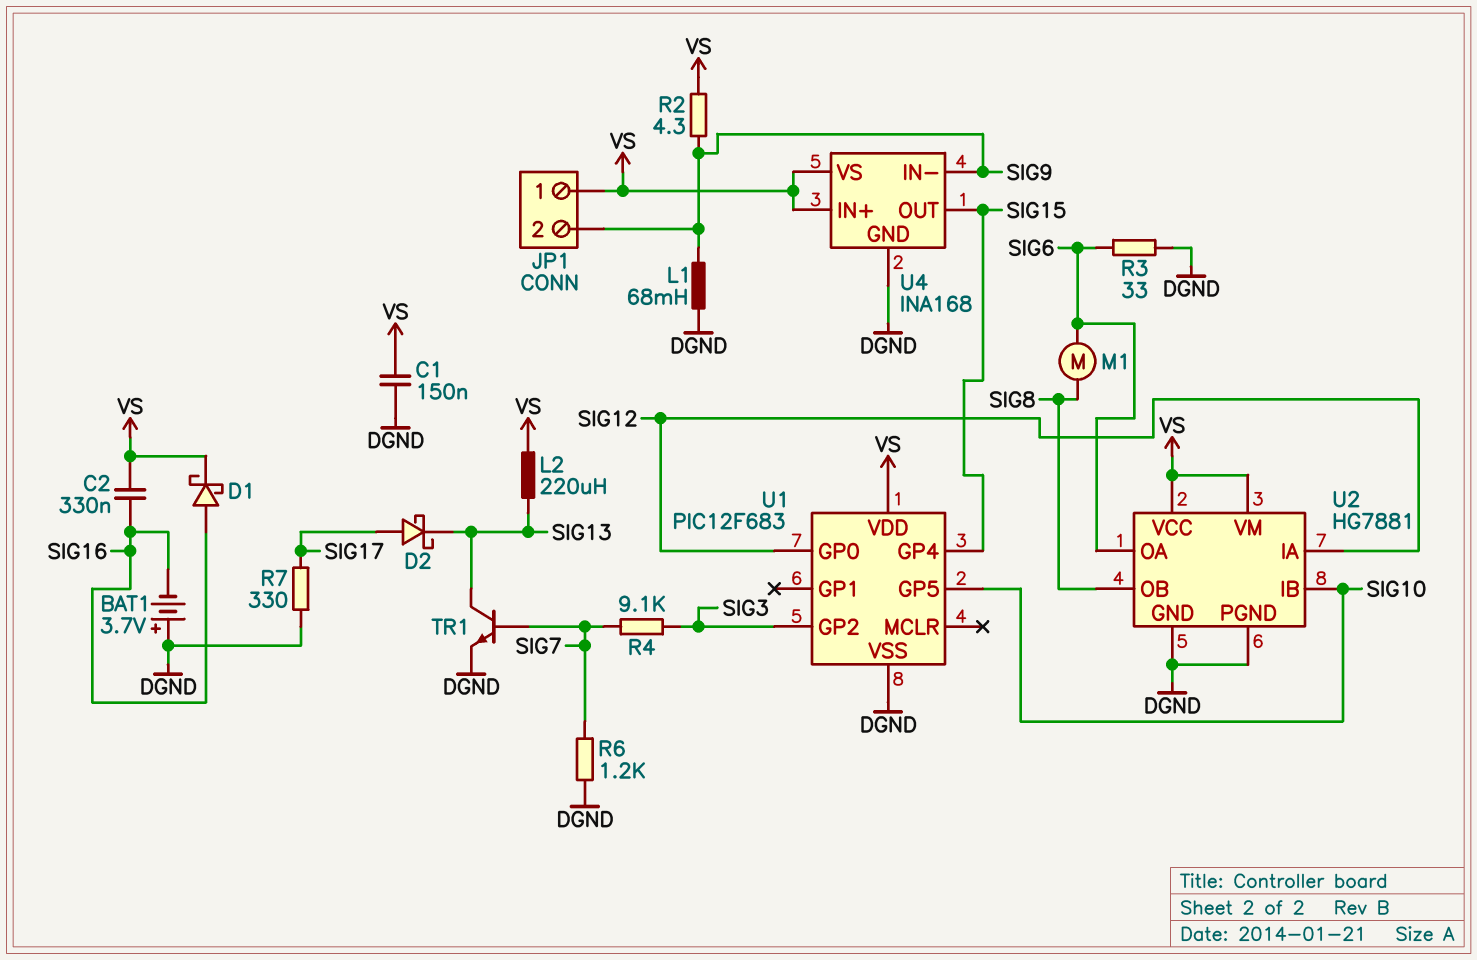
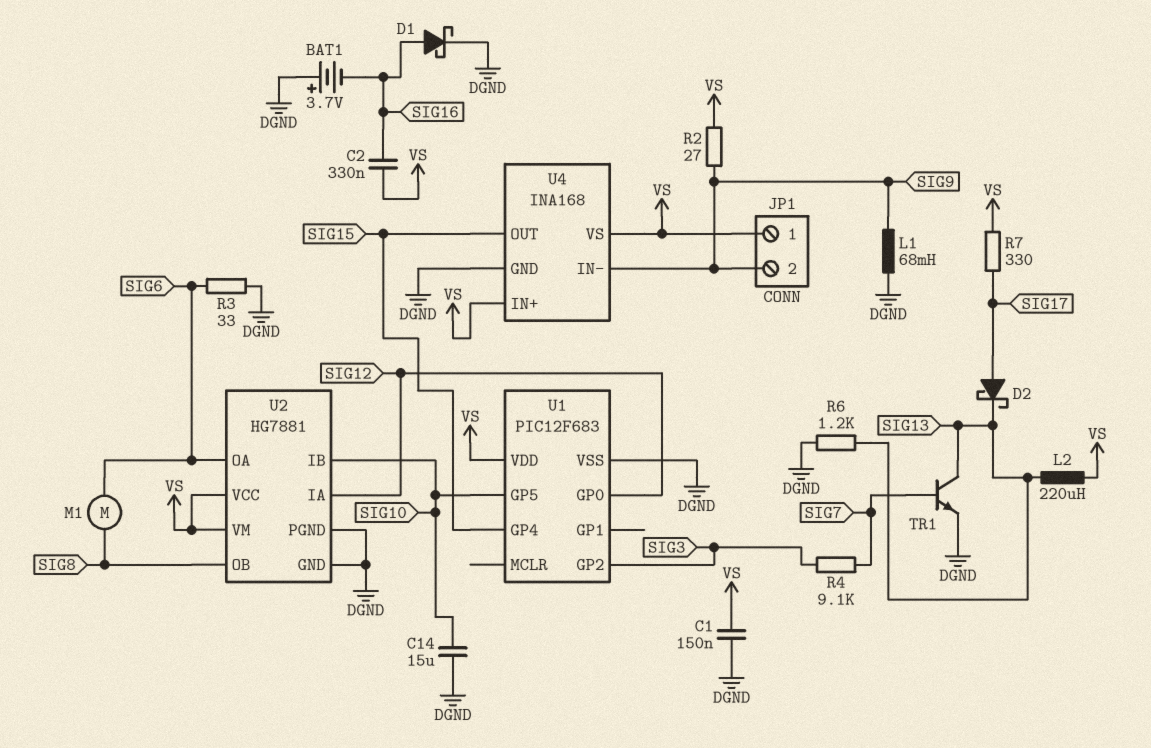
C14: none -> 15uF (DGND, SIG10)
D1: schottky (A SIG16, K VS) -> schottky (A SIG16, K DGND)
R2: 4.3 (SIG9, VS) -> 27 (SIG9, VS)
R6: 1.2k (DGND, SIG7) -> 1.2k (DGND, SIG13)
R7: 330 (DGND, SIG17) -> 330 (SIG17, VS)

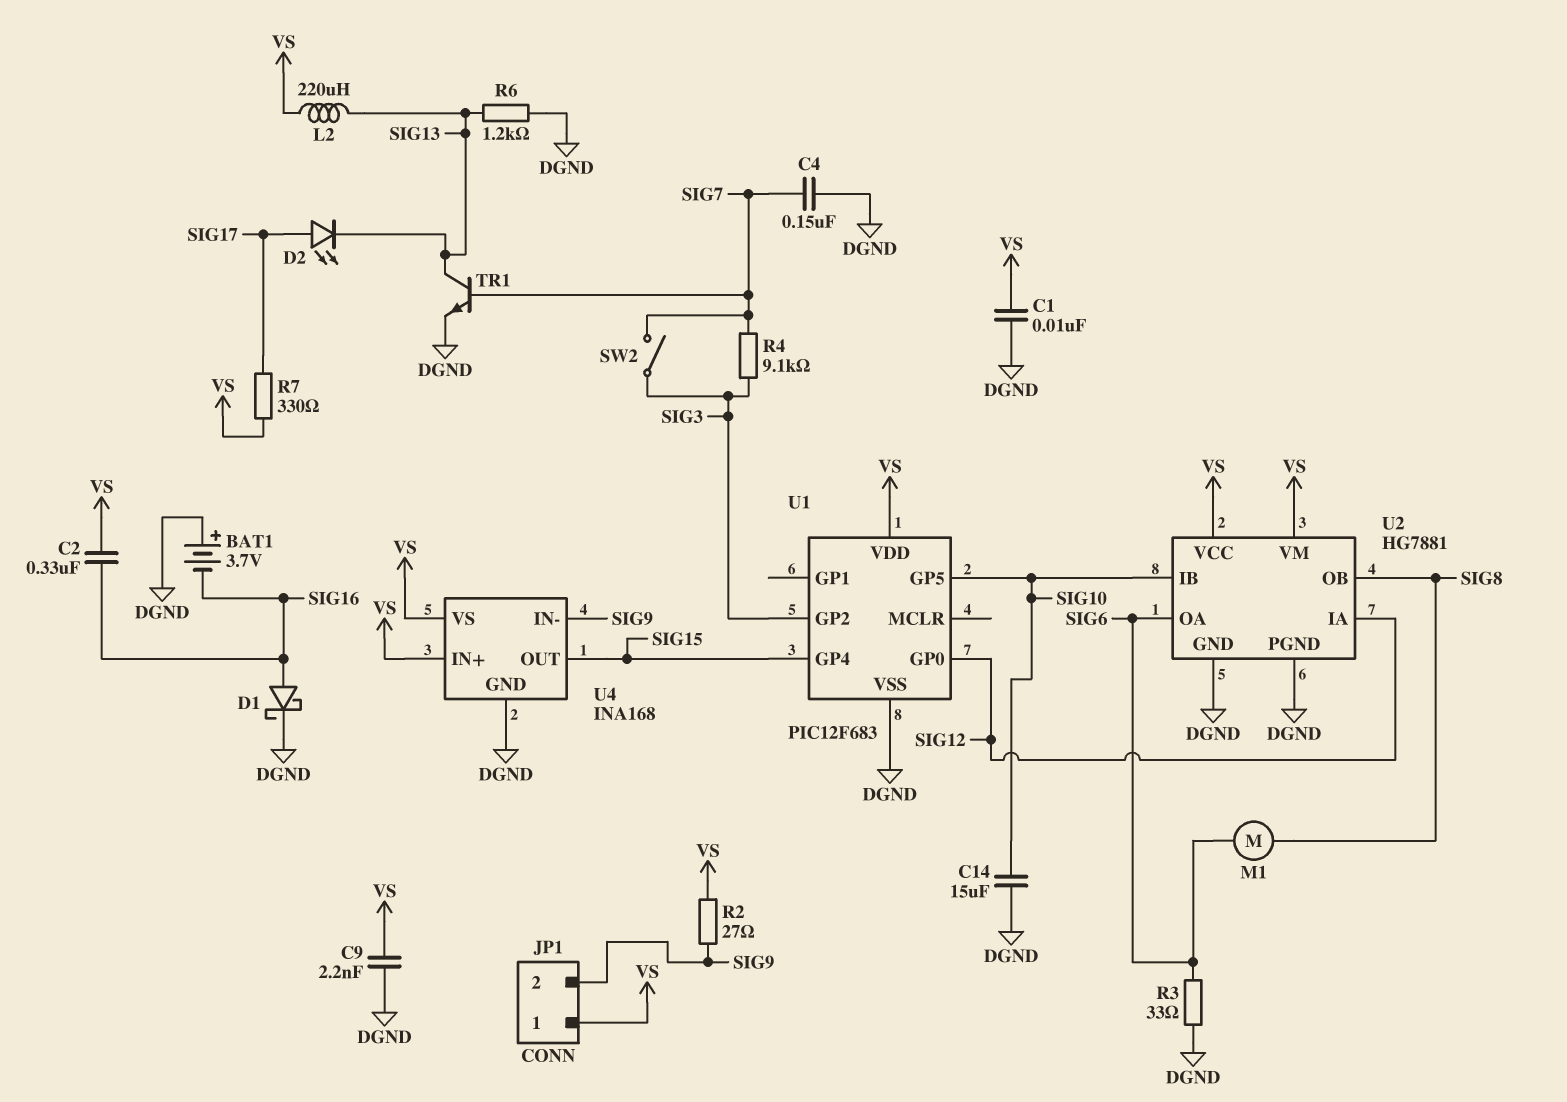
C1: 150nF (DGND, VS) -> 10nF (DGND, VS)
C4: none -> 150nF (DGND, SIG7)
C9: none -> 2.2nF (DGND, VS)
D2: schottky (A SIG17, K SIG13) -> LED (A SIG17, K SIG13)
L1: 68mH (DGND, SIG9) -> none
SW2: none -> switch (SIG3, SIG7)

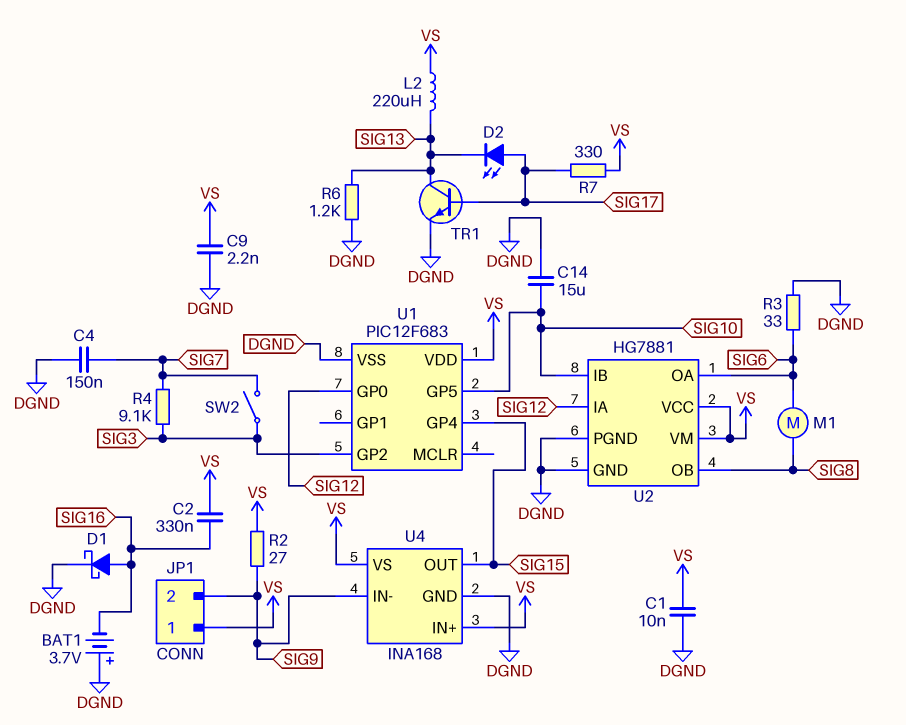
TR1: NPN (B SIG7, C SIG13, E DGND) -> NPN (B SIG17, C SIG13, E DGND)

